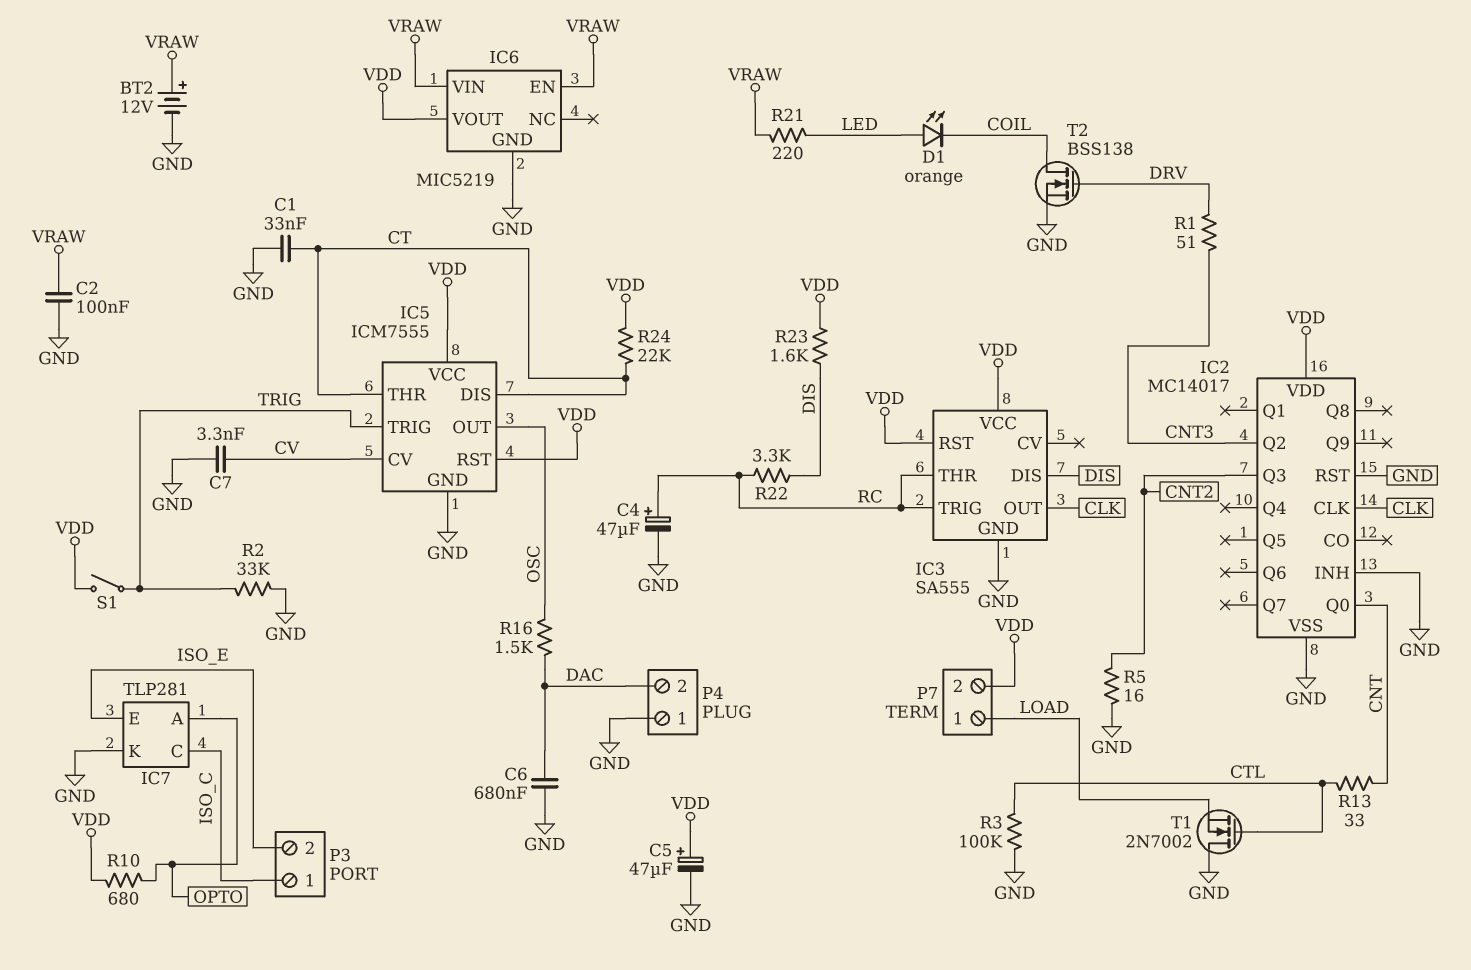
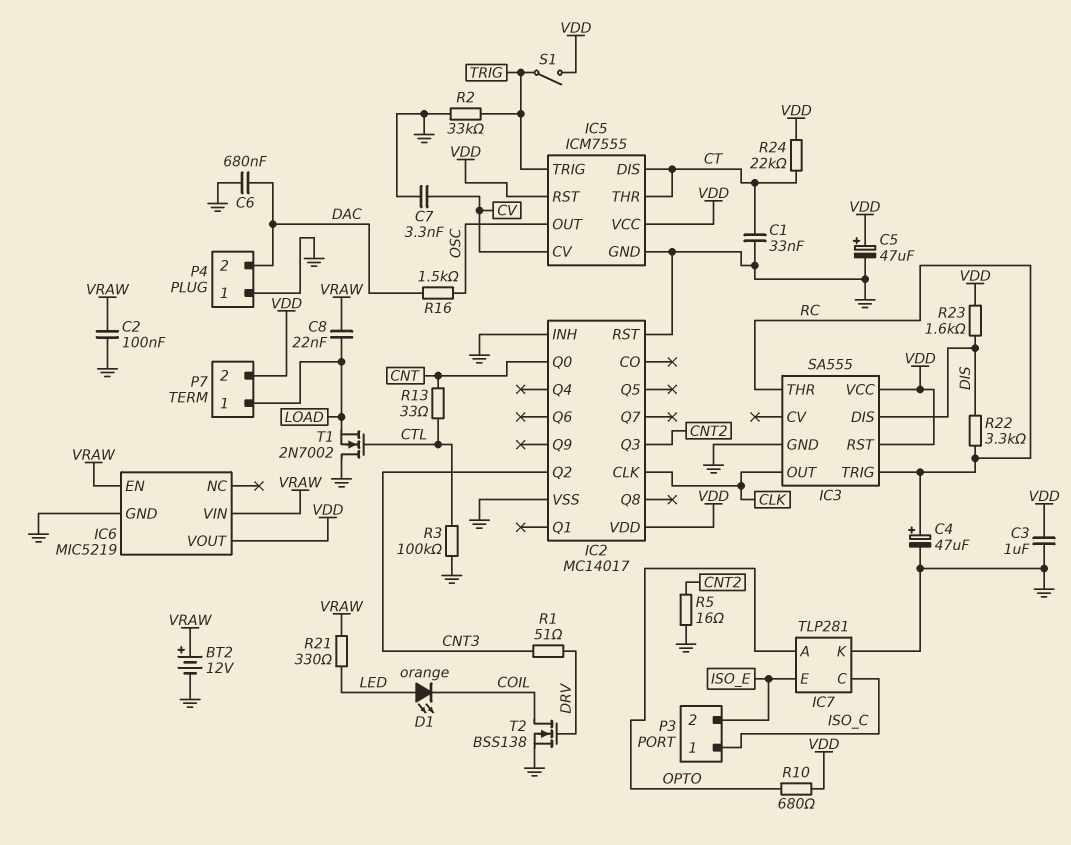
C3: none -> 1uF (GND, VDD)
C8: none -> 22nF (LOAD, VRAW)
R21: 220 (LED, VRAW) -> 330 (LED, VRAW)

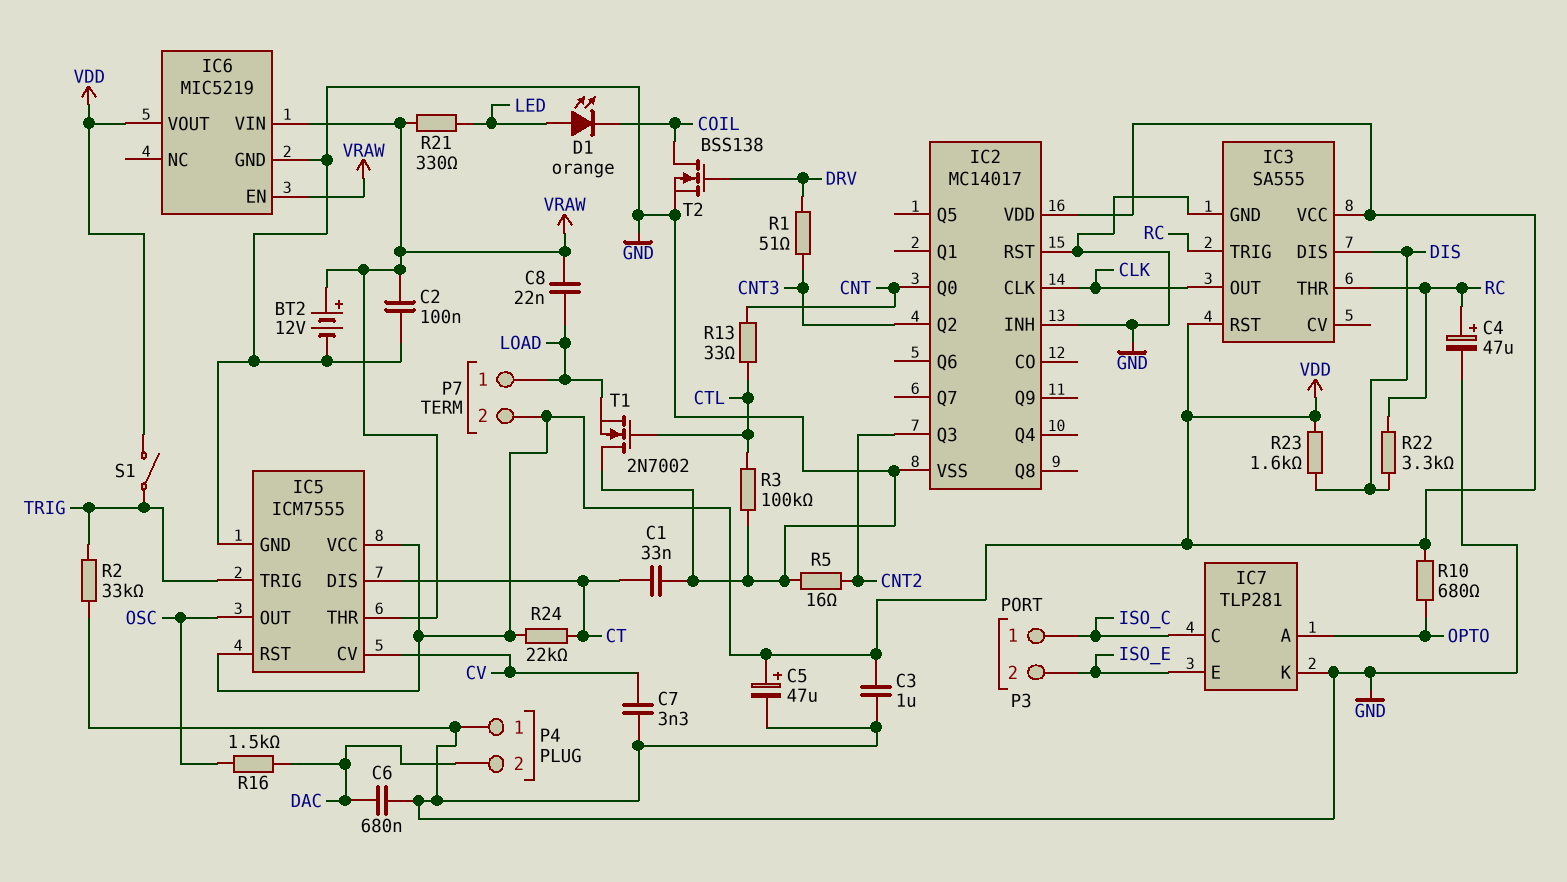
IC5 pin THR: CT -> VRAW

